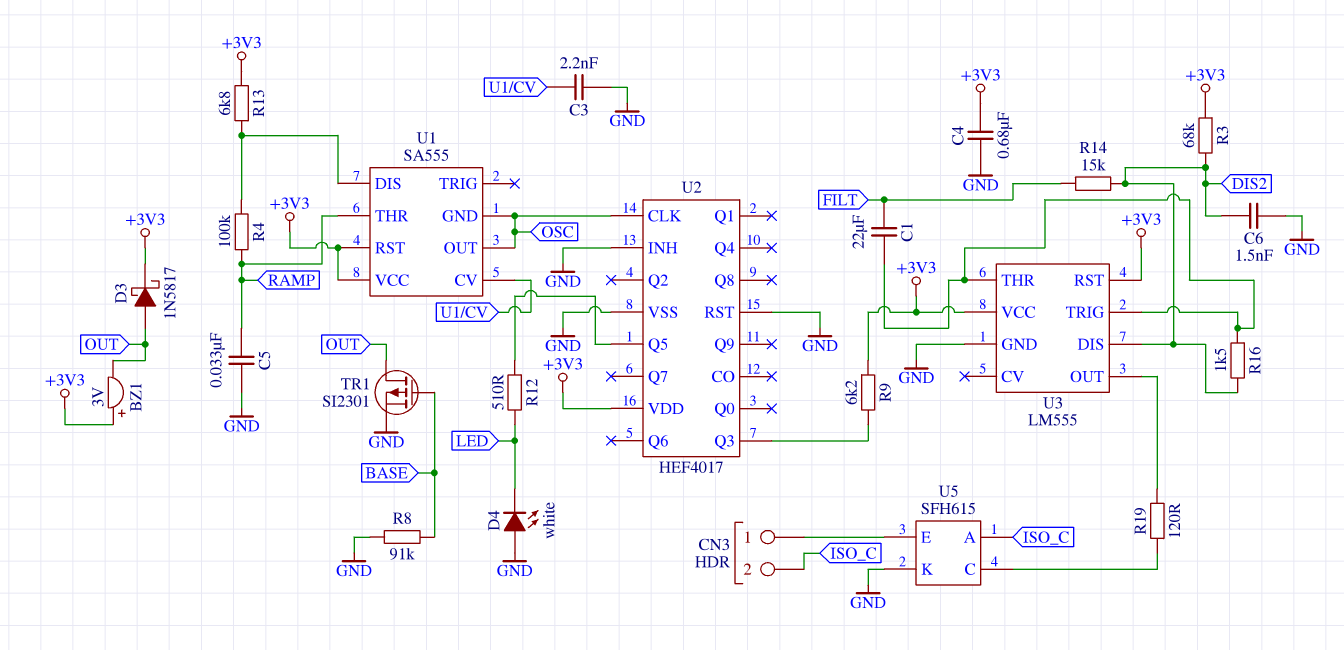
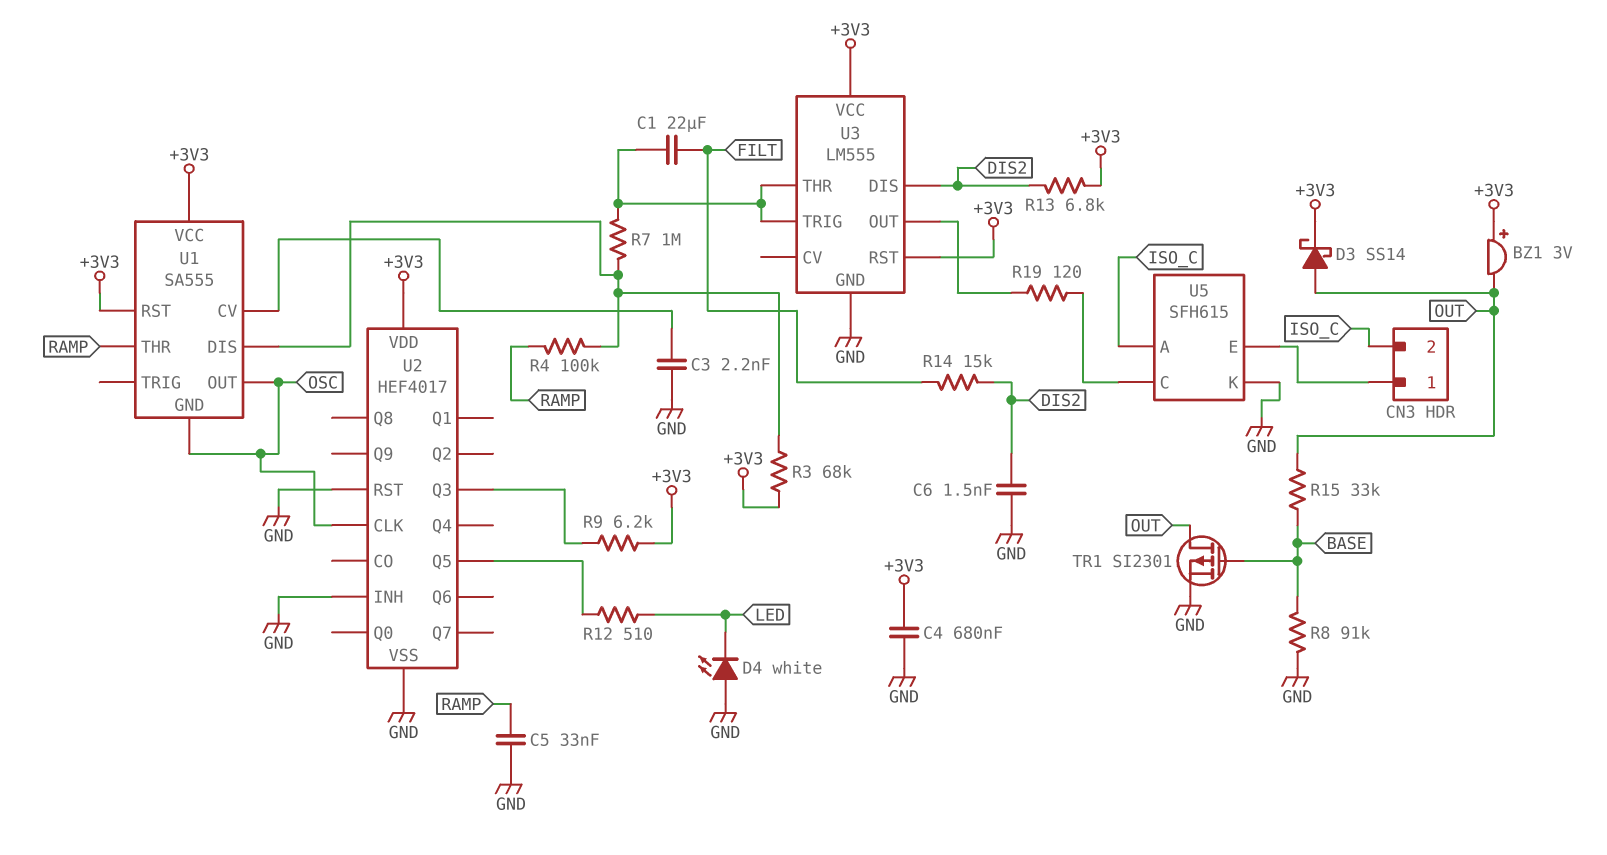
D3: schottky 1N5817 (A OUT, K +3V3) -> schottky SS14 (A OUT, K +3V3)
R3: 68k (+3V3, DIS2) -> 68k (+3V3, U1/DIS)
R7: none -> 1M (U1/DIS, U3/THR)
R13: 6.8k (+3V3, U1/DIS) -> 6.8k (+3V3, DIS2)
R15: none -> 33k (BASE, OUT)
R16: 1.5k (DIS2, U3/THR) -> none

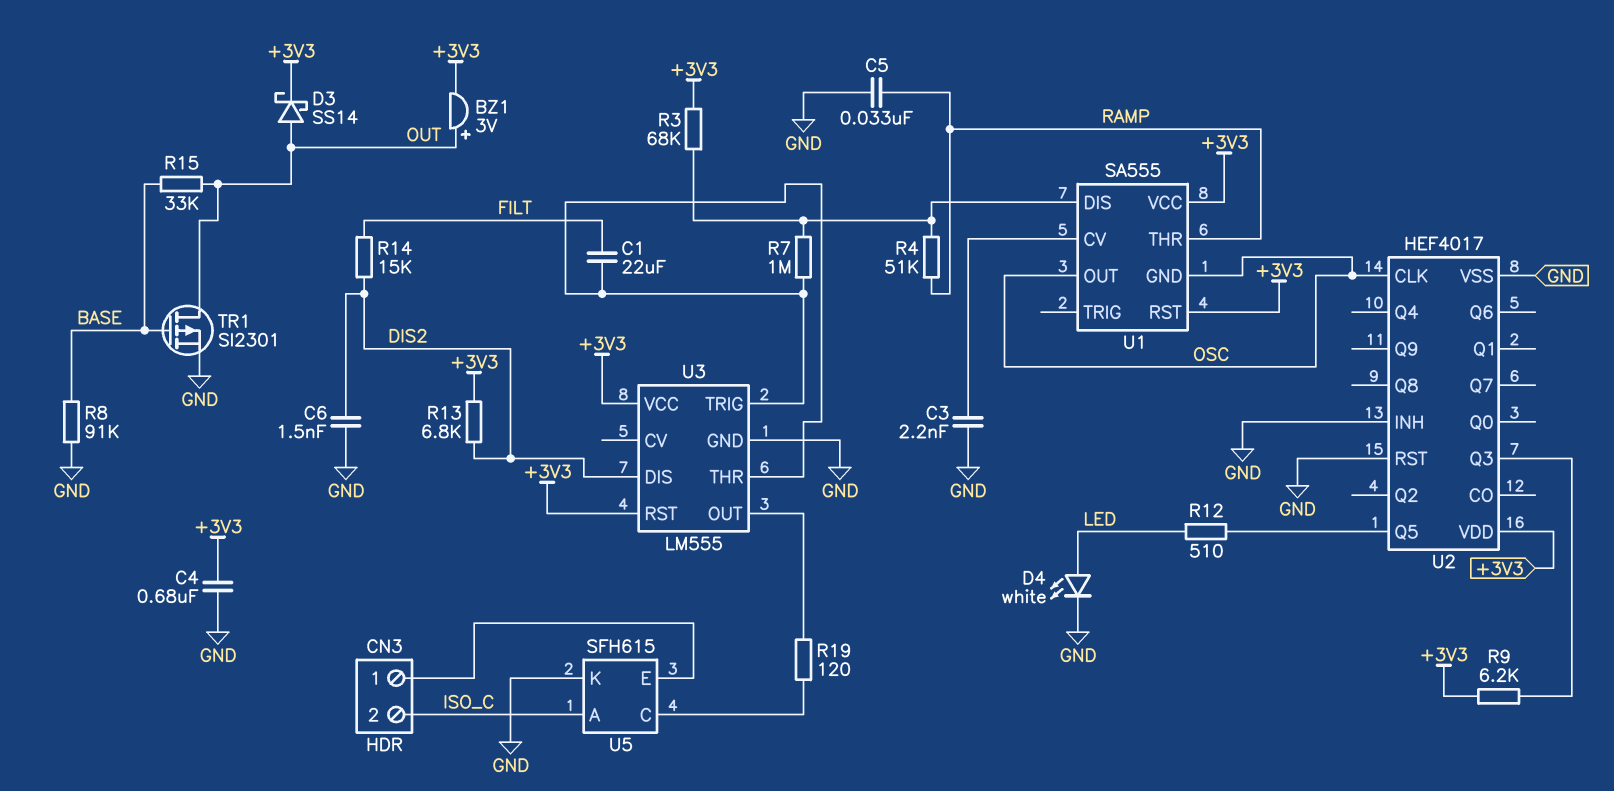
BZ1: buzzer 3V (plus +3V3, minus OUT) -> buzzer 3V (plus OUT, minus +3V3)
D4: LED white (A GND, K LED) -> LED white (A LED, K GND)
R4: 100k (RAMP, U1/DIS) -> 51k (RAMP, U1/DIS)

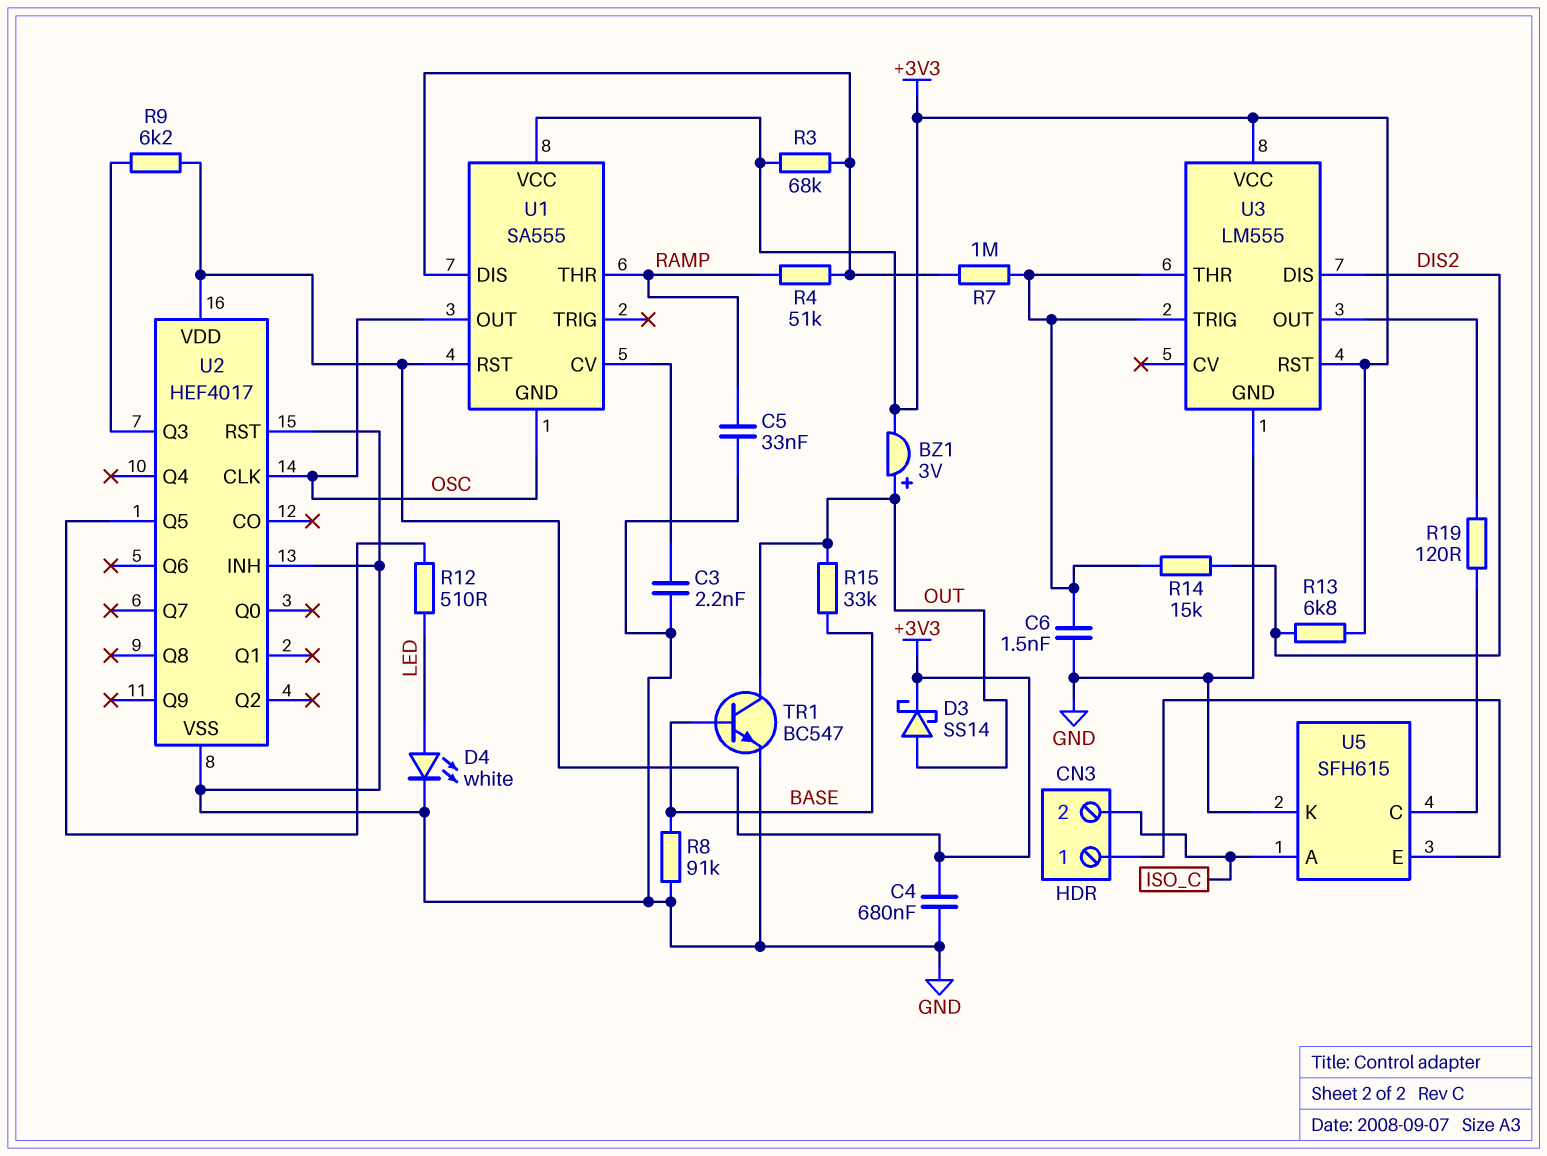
C1: 22uF (FILT, U3/THR) -> none
C6: 1.5nF (DIS2, GND) -> 1.5nF (GND, U3/THR)
R14: 15k (DIS2, FILT) -> 15k (DIS2, U3/THR)
TR1: PMOS SI2301 (G BASE, D OUT, S GND) -> NPN BC547 (B BASE, C OUT, E GND)

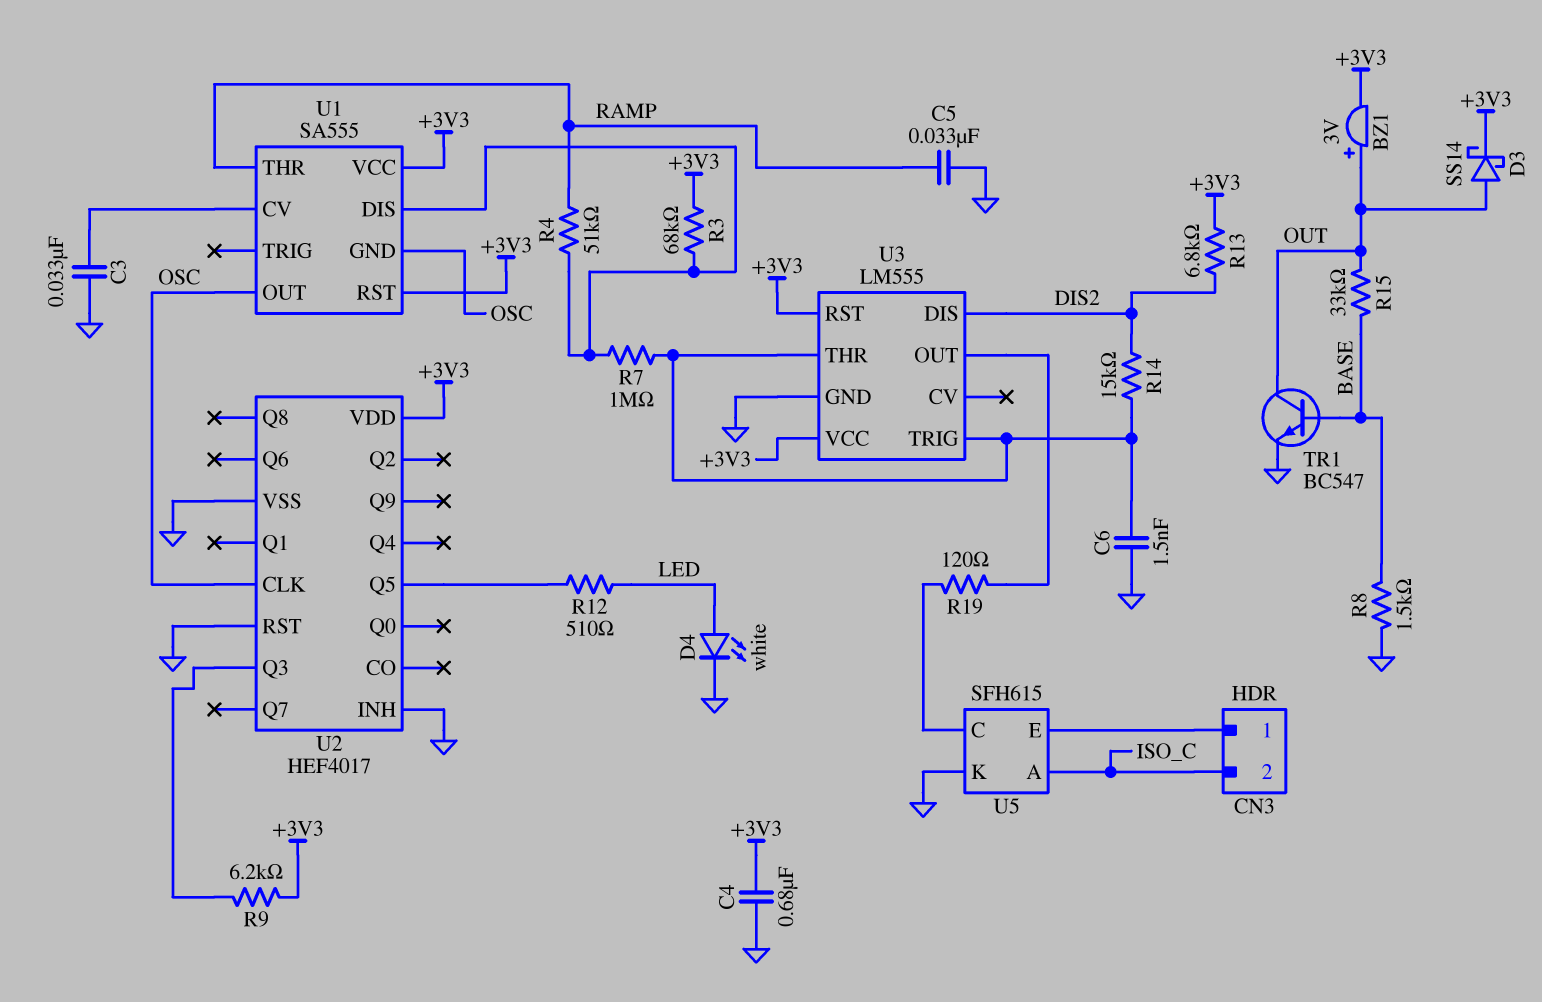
C3: 2.2nF (GND, U1/CV) -> 33nF (GND, U1/CV)
R8: 91k (BASE, GND) -> 1.5k (BASE, GND)

